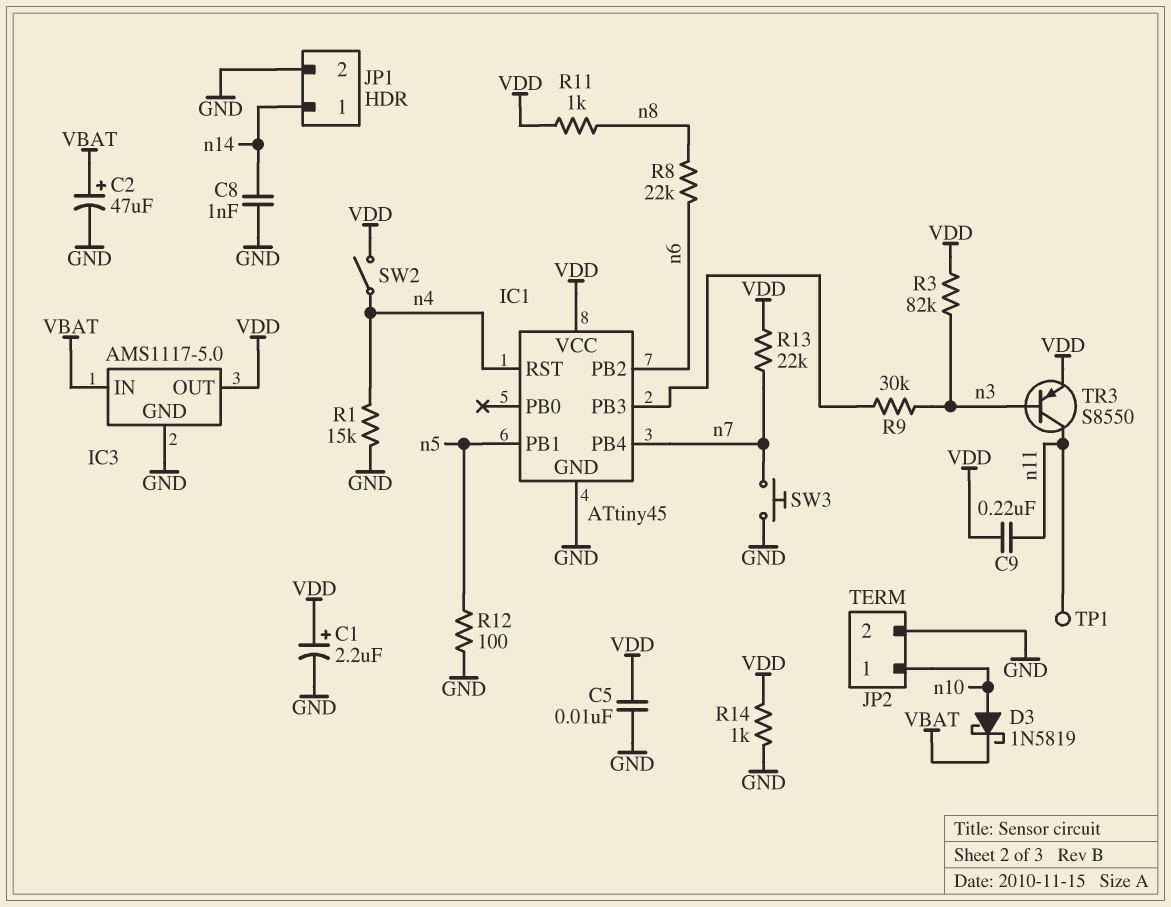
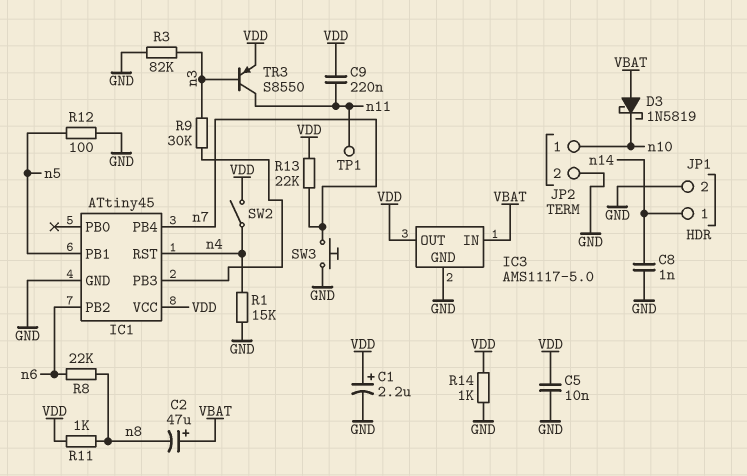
C2: 47uF (plus VBAT, minus GND) -> 47uF (plus VBAT, minus n8)
D3: schottky 1N5819 (A n10, K VBAT) -> schottky 1N5819 (A VBAT, K n10)
R3: 82k (VDD, n3) -> 82k (GND, n3)

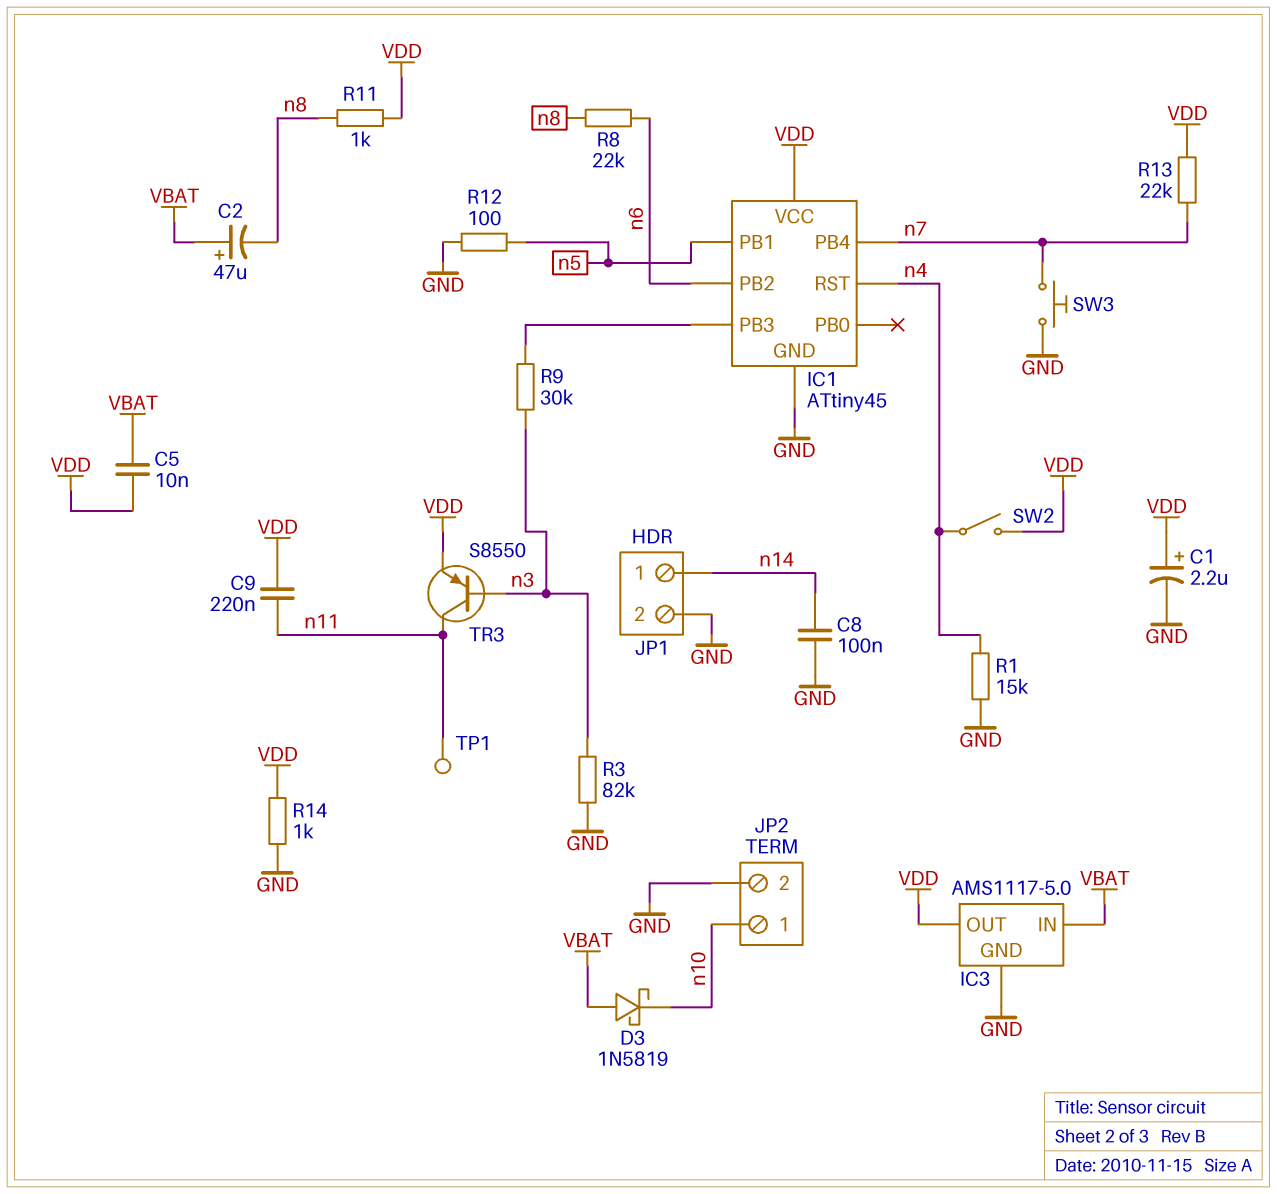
C5: 10nF (GND, VDD) -> 10nF (VBAT, VDD)
C8: 1nF (GND, n14) -> 100nF (GND, n14)

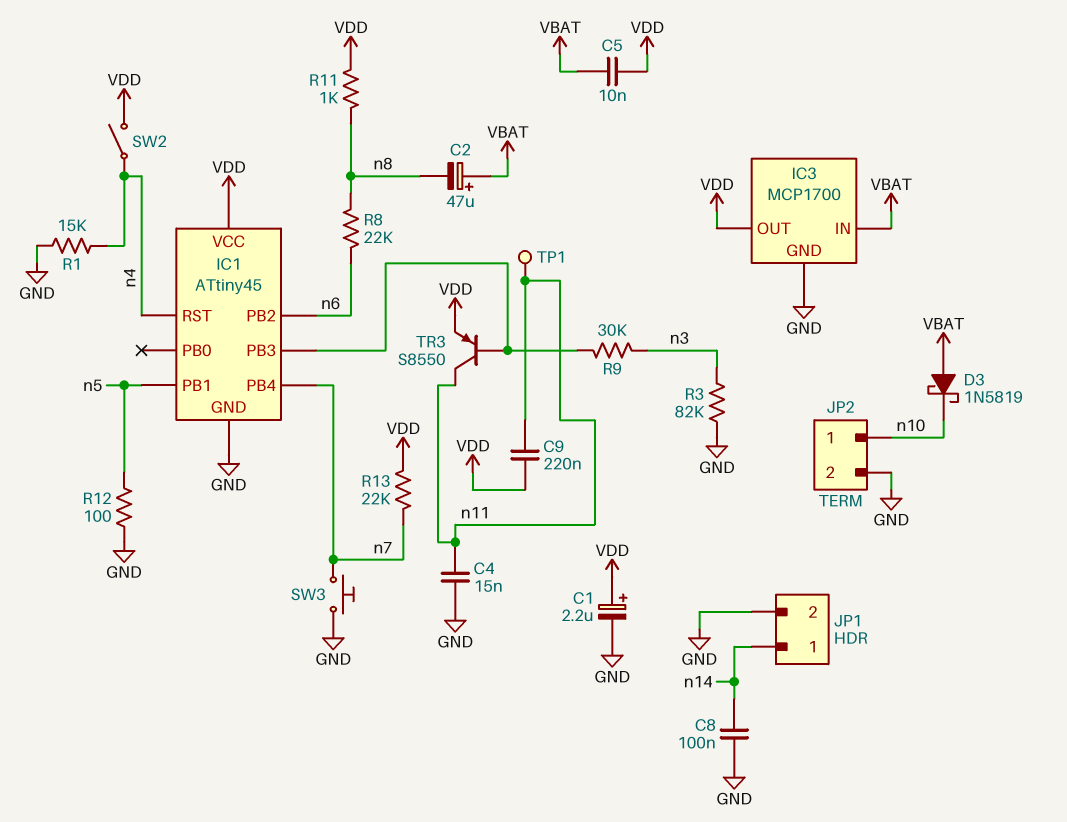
C4: none -> 15nF (GND, n11)
IC3: AMS1117-5.0 -> MCP1700
R14: 1k (GND, VDD) -> none
TR3: PNP S8550 (B n3, C n11, E VDD) -> PNP S8550 (B IC1/PB3, C n11, E VDD)

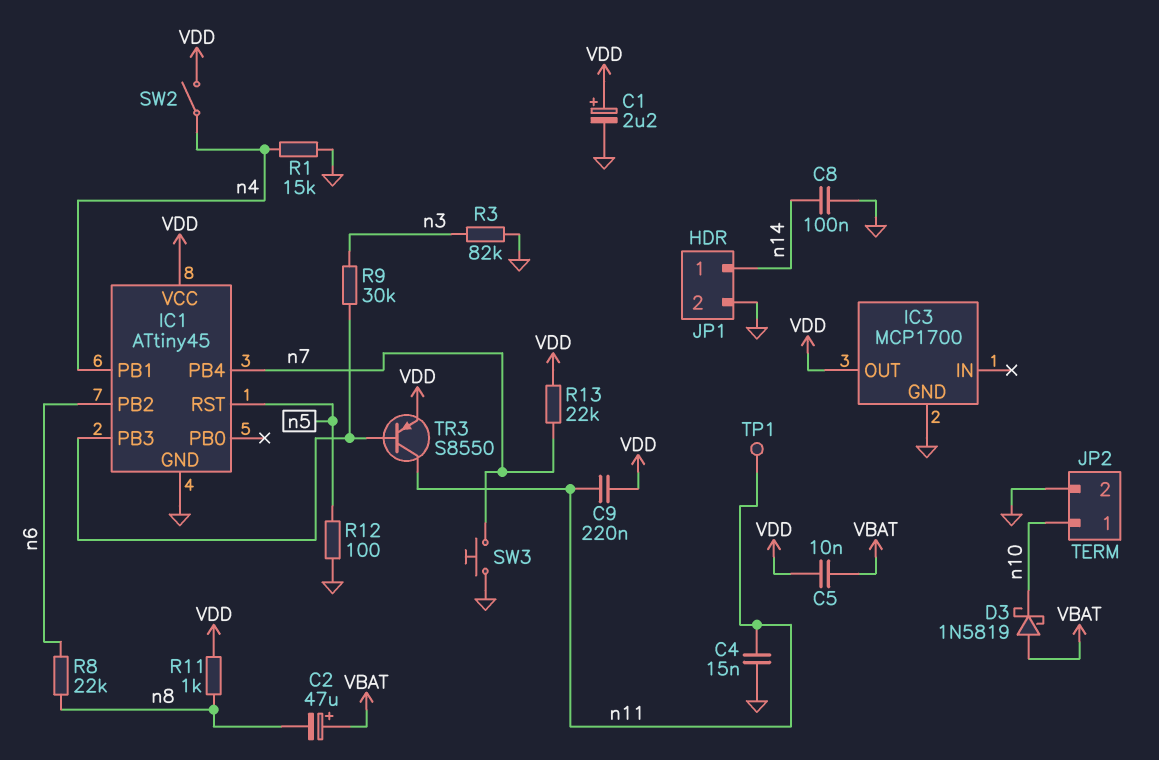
IC1 pin PB1: n5 -> n4
IC1 pin RST: n4 -> n5
IC3 pin IN: VBAT -> none

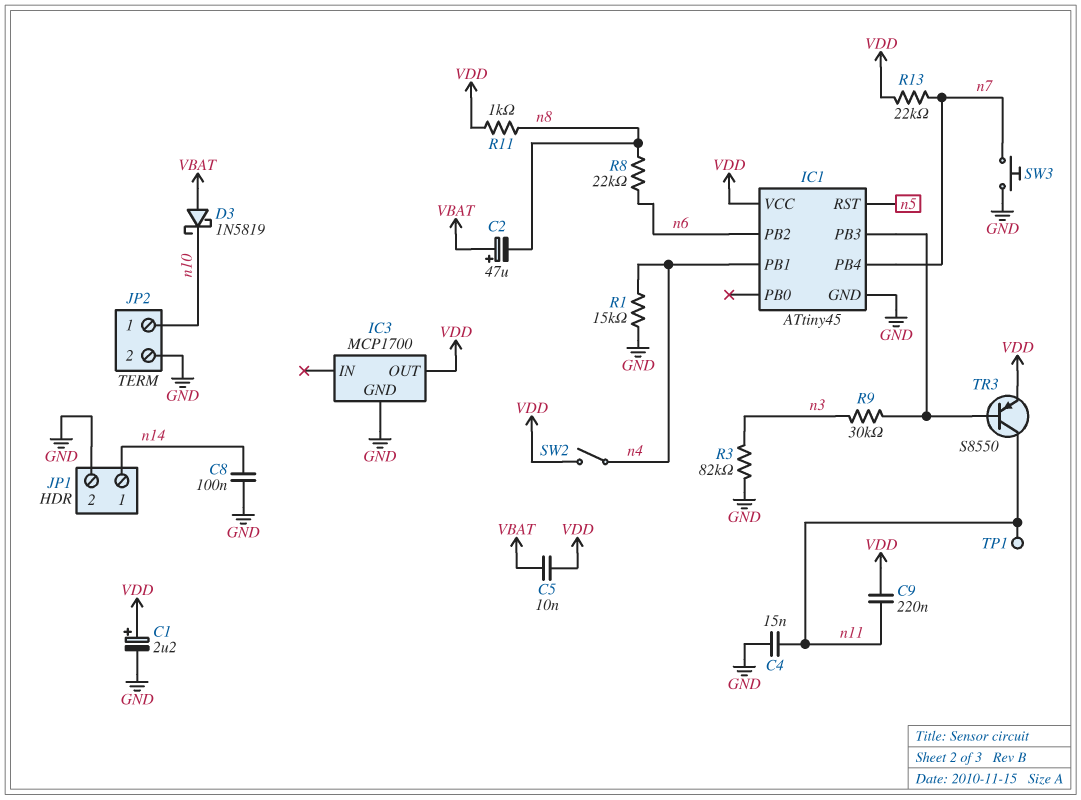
R12: 100 (GND, n5) -> none

